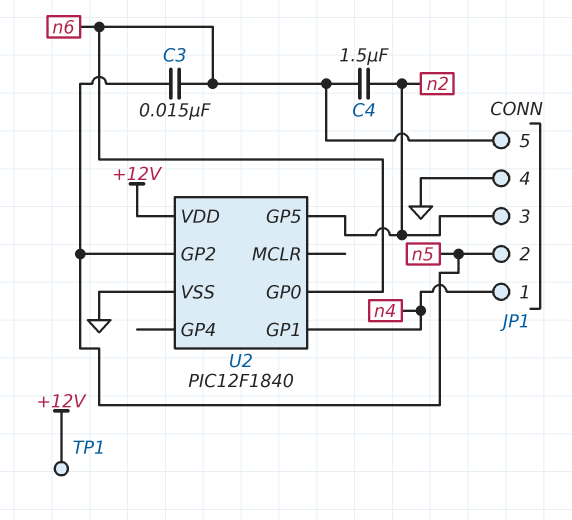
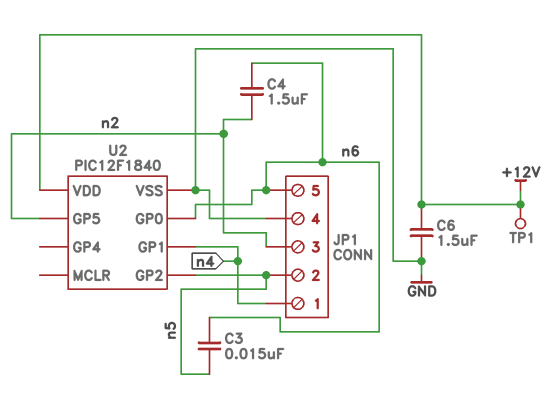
C6: none -> 1.5uF (+12V, GND)

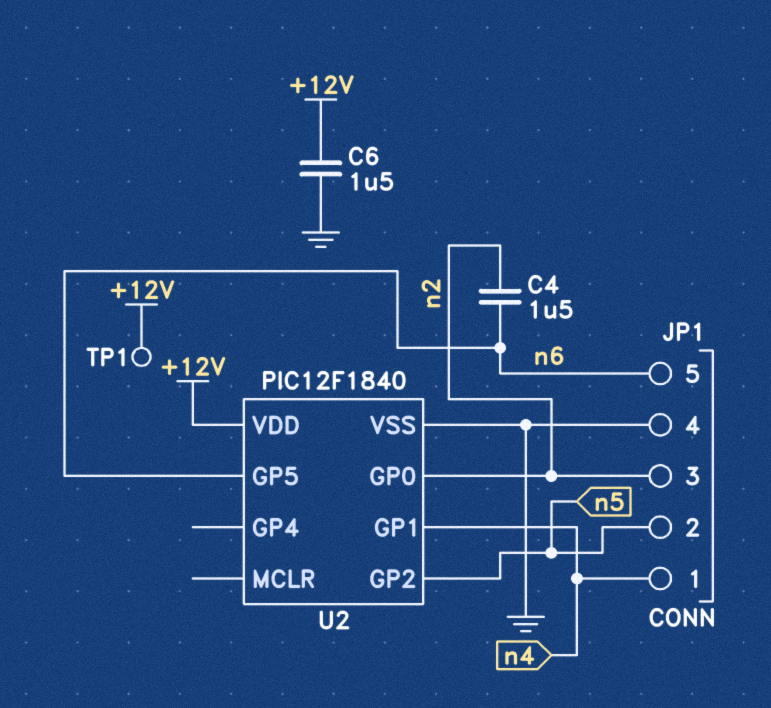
C3: 15nF (n5, n6) -> none
U2 pin GP0: n6 -> n2
U2 pin GP5: n2 -> n6

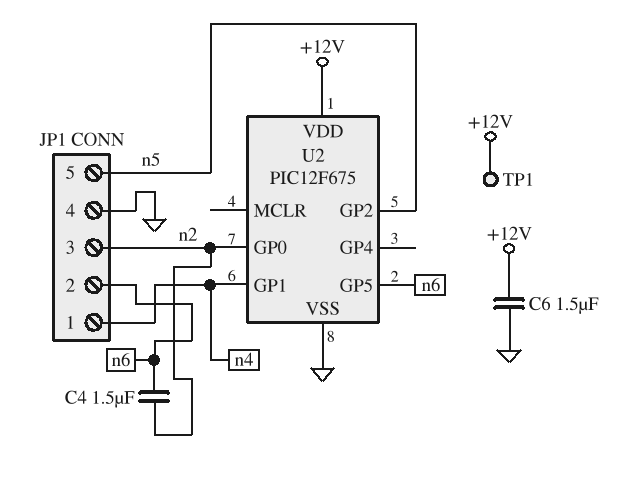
JP1 pin 2: n5 -> n6
JP1 pin 5: n6 -> n5
U2: PIC12F1840 -> PIC12F675

